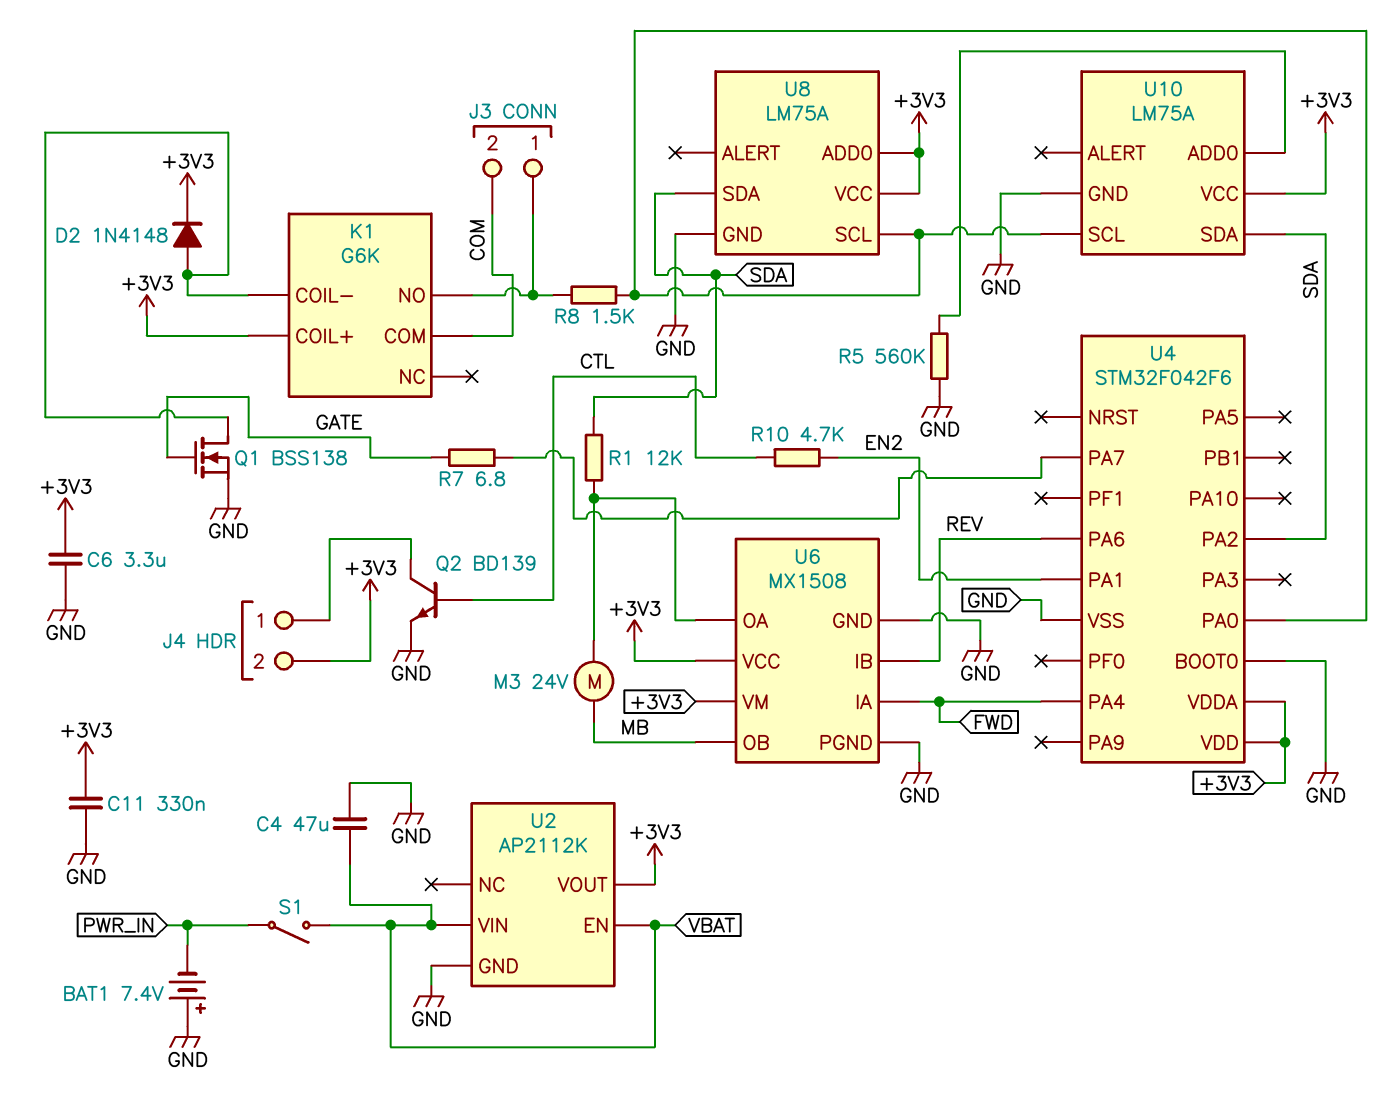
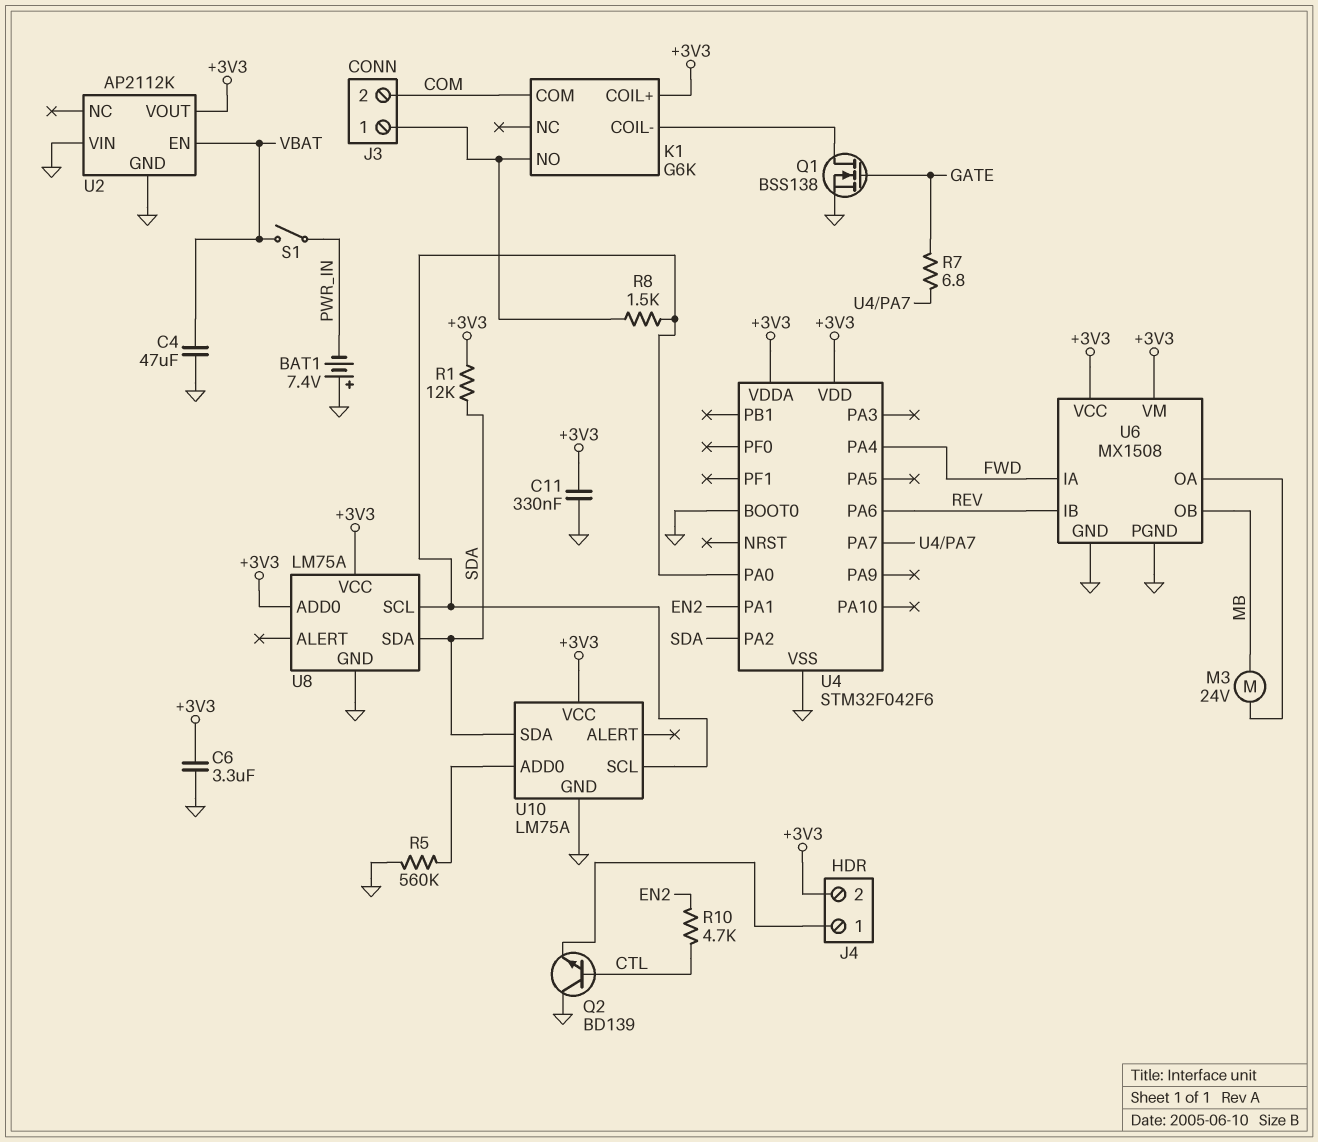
D2: diode 1N4148 (A K1/COIL-, K +3V3) -> none
Q2: NPN BD139 (B CTL, C J4/1, E GND) -> NPN BD139 (B CTL, C GND, E J4/1)
R1: 12k (SDA, U6/OA) -> 12k (+3V3, SDA)
U2 pin VIN: VBAT -> GND

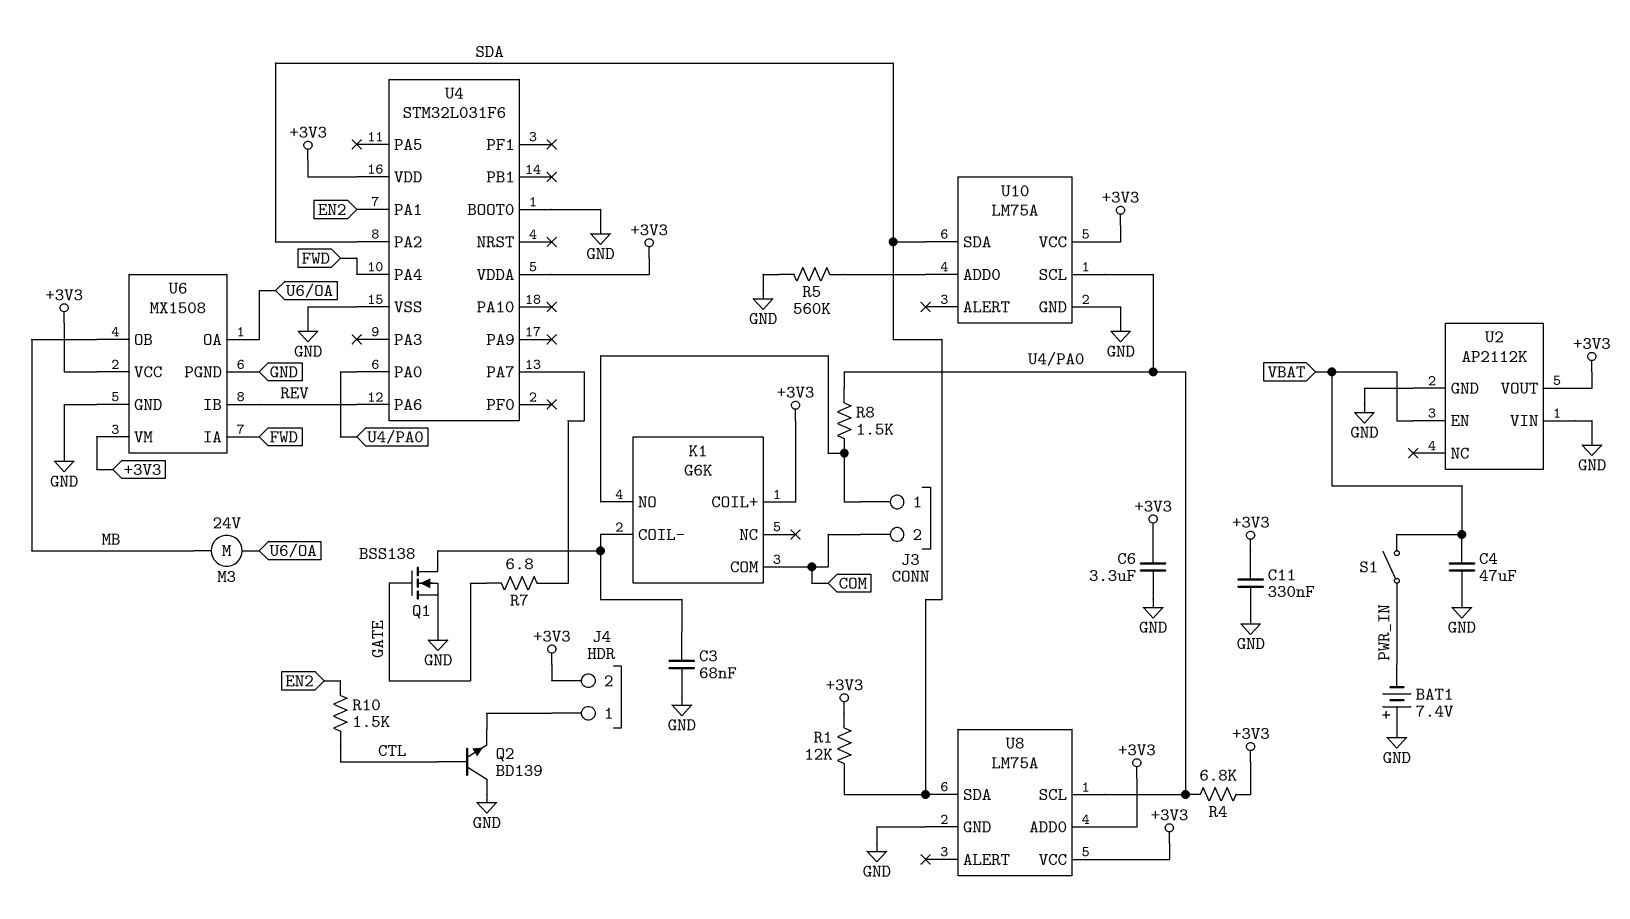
C3: none -> 68nF (GND, K1/COIL-)
R4: none -> 6.8k (+3V3, U4/PA0)
R10: 4.7k (CTL, EN2) -> 1.5k (CTL, EN2)
U4: STM32F042F6 -> STM32L031F6

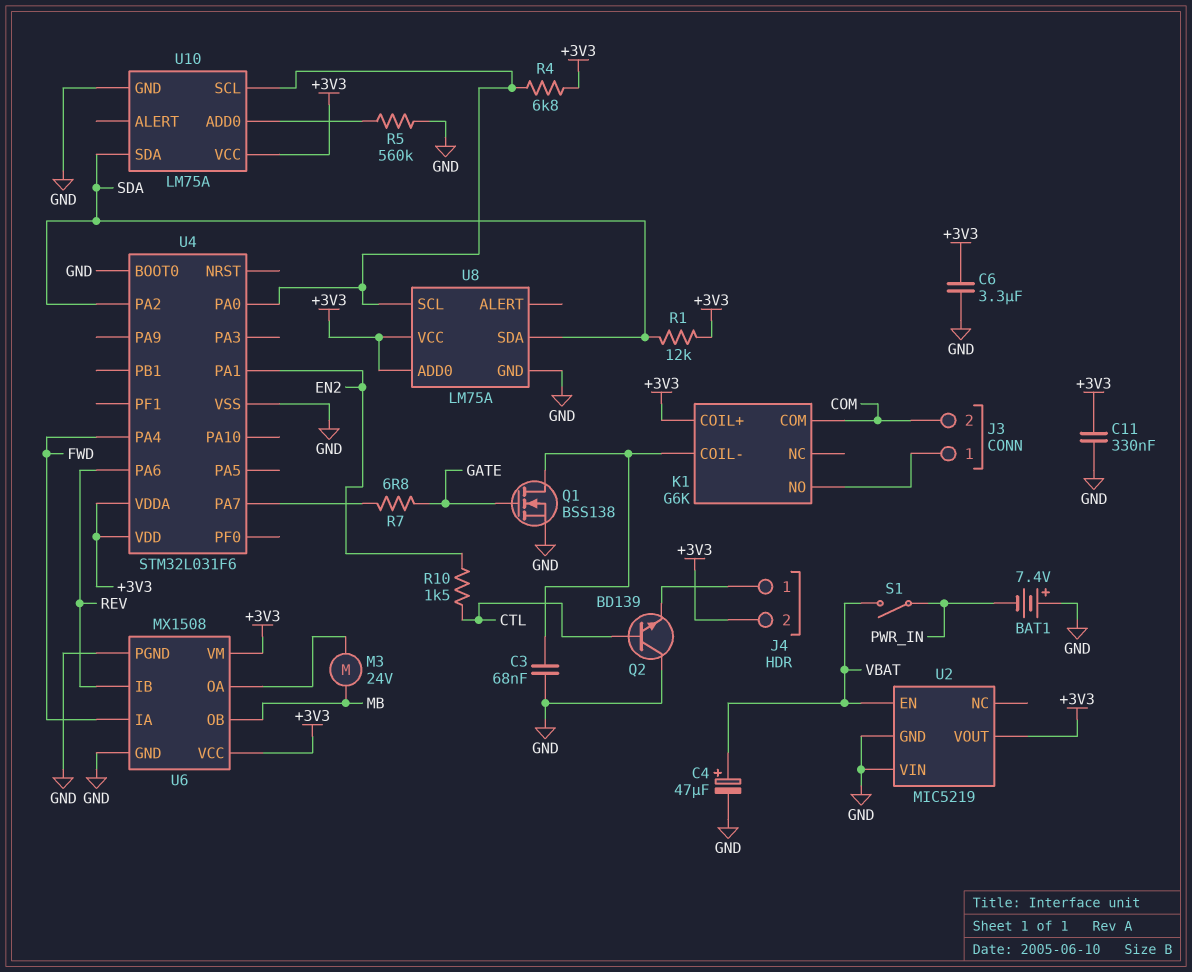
C4: 47uF (GND, VBAT) -> 47uF (plus VBAT, minus GND)
R8: 1.5k (J3/1, U4/PA0) -> none
U2: AP2112K -> MIC5219

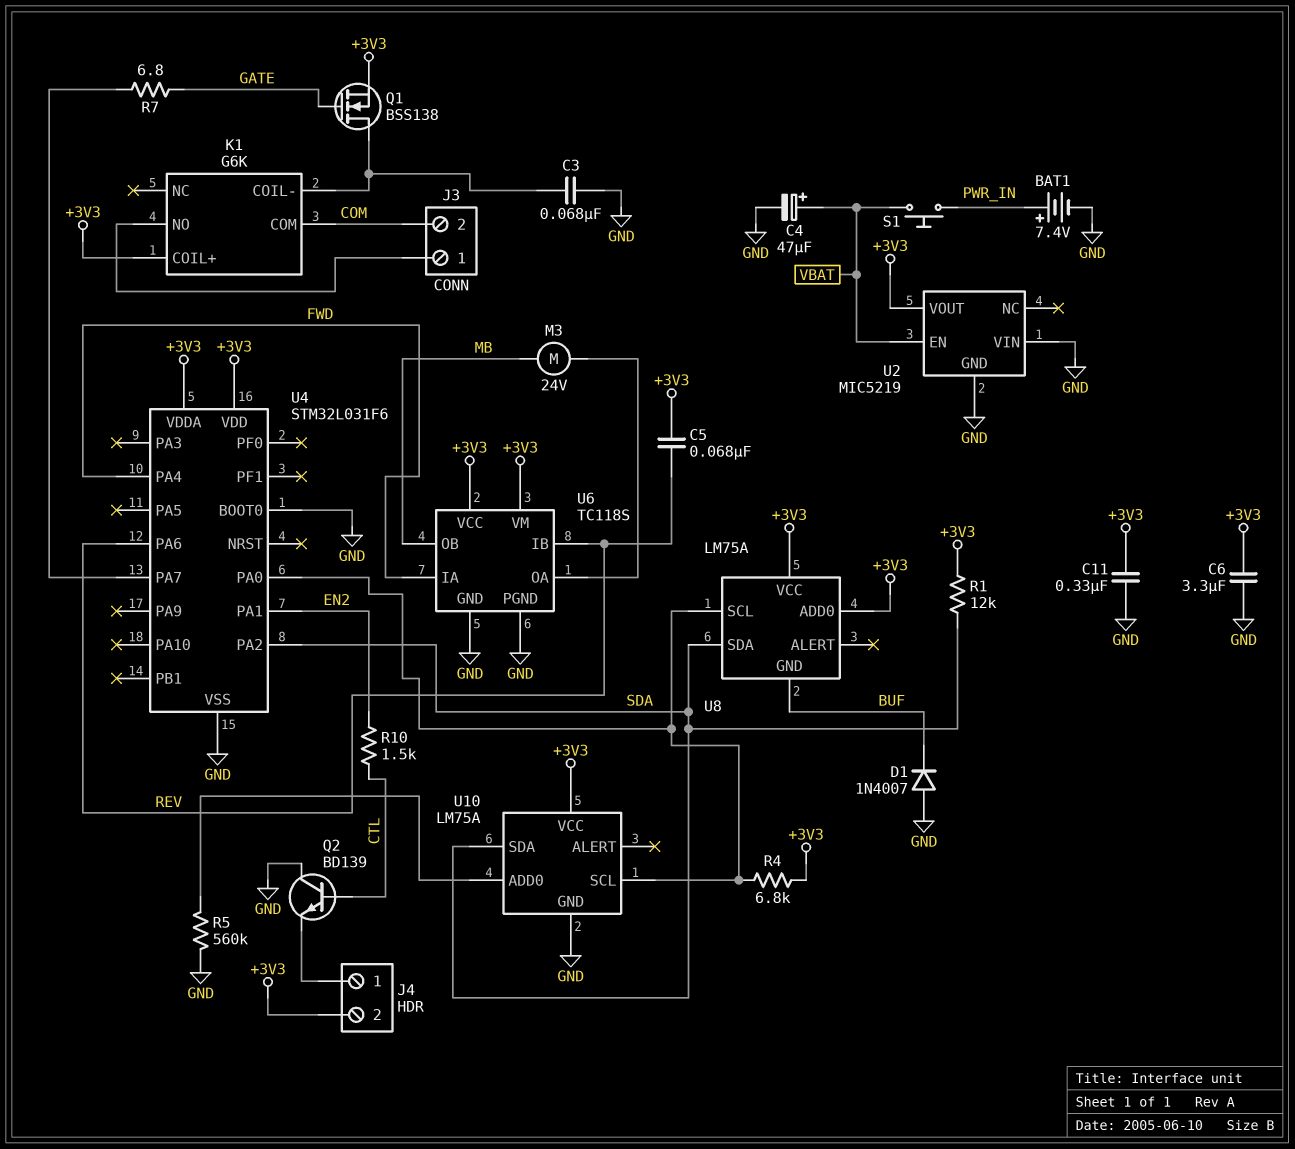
BAT1: 7.4V (plus GND, minus PWR_IN) -> 7.4V (plus PWR_IN, minus GND)
C5: none -> 68nF (+3V3, REV)
D1: none -> diode 1N4007 (A GND, K BUF)
Q1: NMOS BSS138 (G GATE, D K1/COIL-, S GND) -> NMOS BSS138 (G GATE, D K1/COIL-, S +3V3)
S1: switch (PWR_IN, VBAT) -> button (PWR_IN, VBAT)
U6: MX1508 -> TC118S
U8 pin GND: GND -> BUF

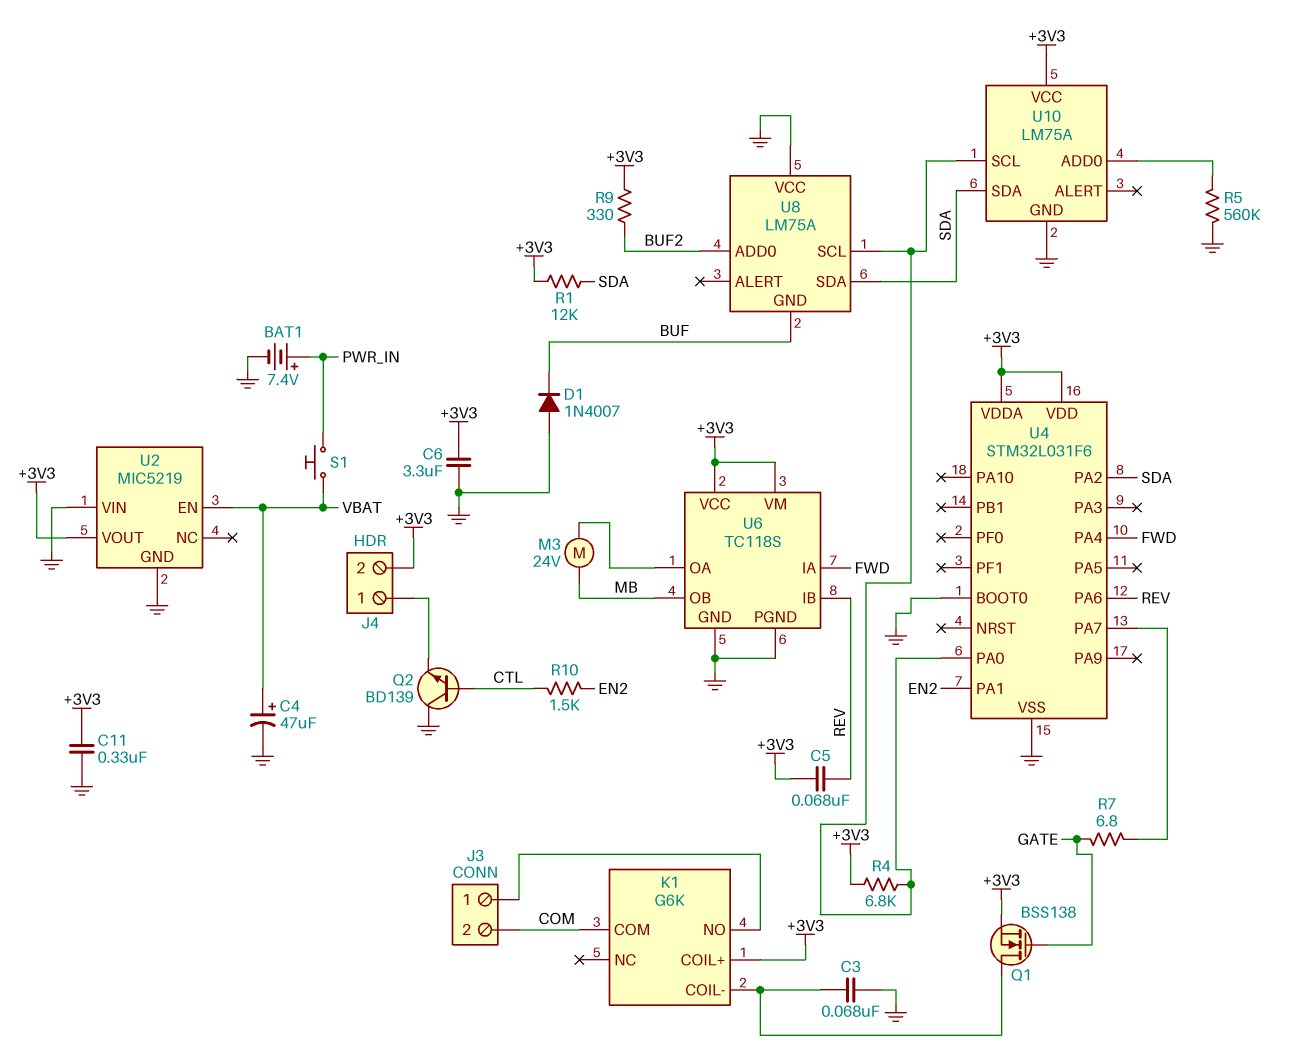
R9: none -> 330 (+3V3, BUF2)
U8 pin ADD0: +3V3 -> BUF2
U8 pin VCC: +3V3 -> GND

